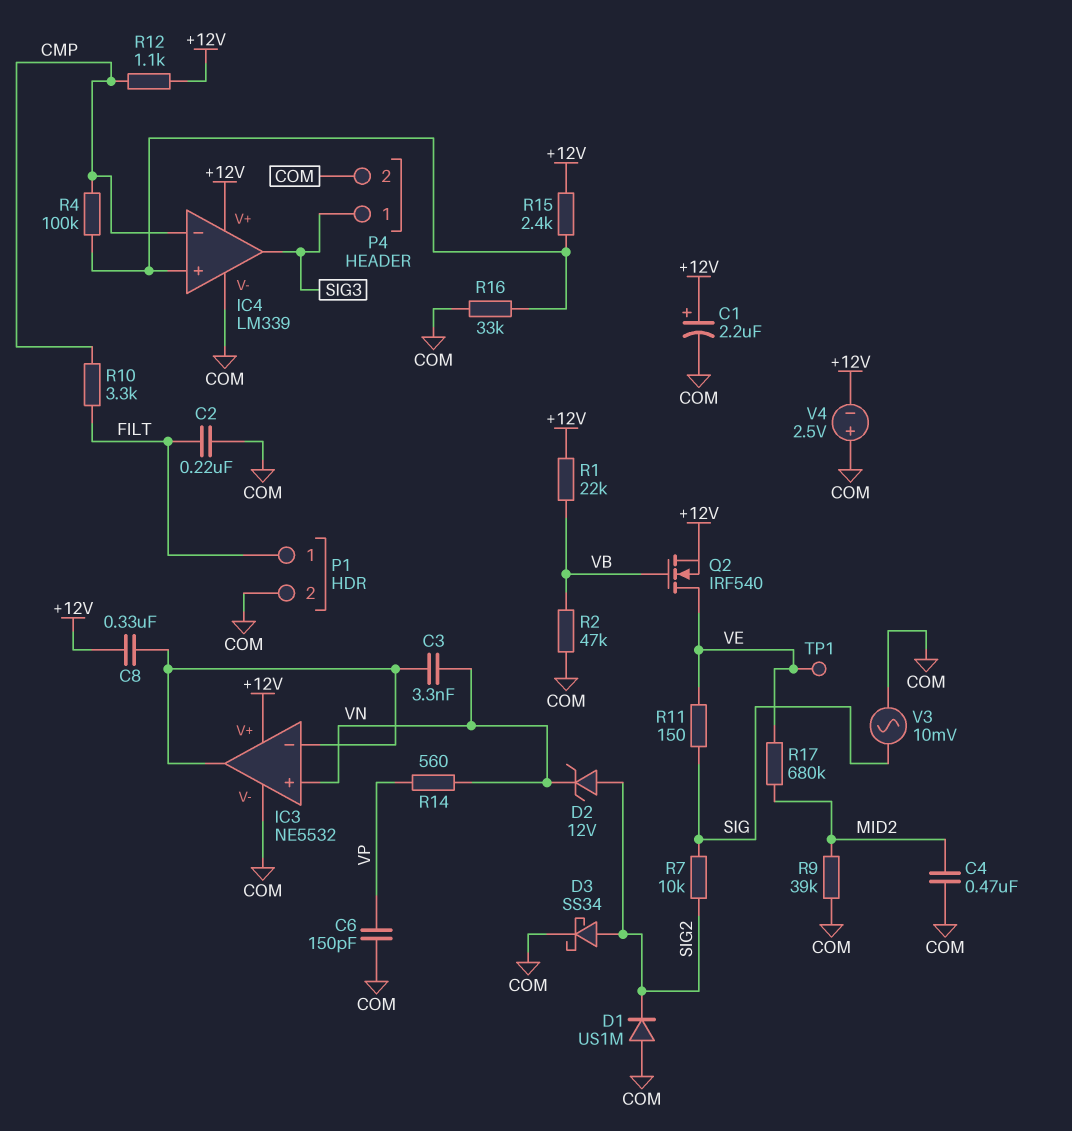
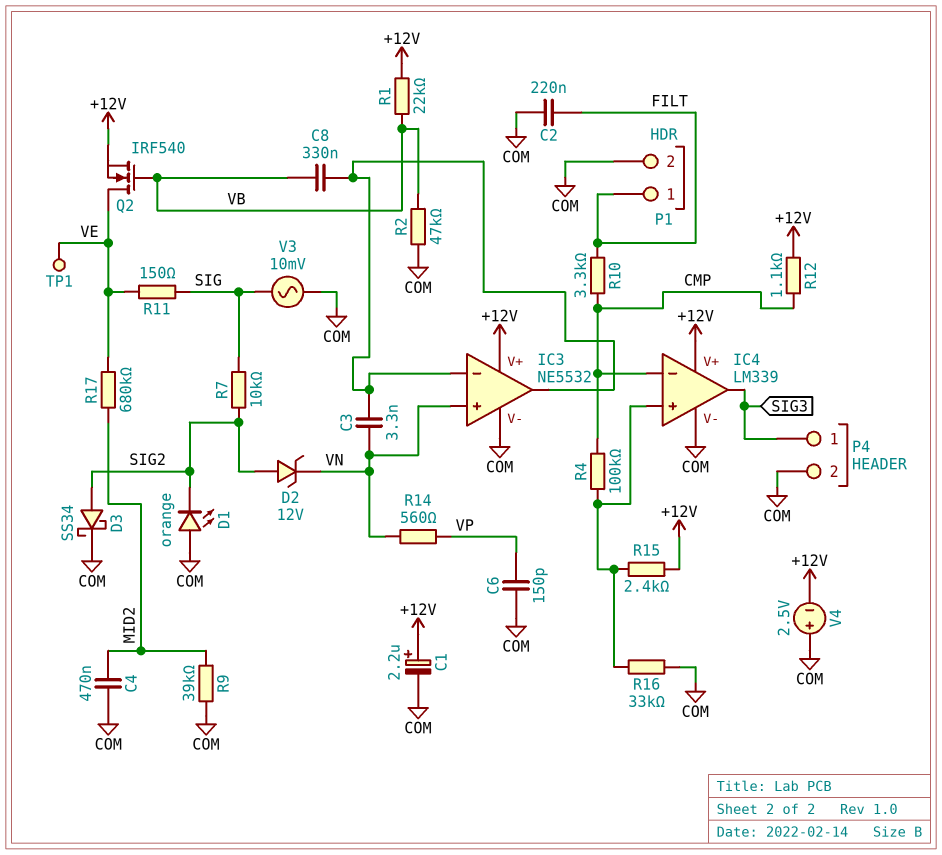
C8: 330nF (+12V, IC3/in-) -> 330nF (IC3/in-, VB)
D1: diode US1M (A COM, K SIG2) -> LED orange (A COM, K SIG2)

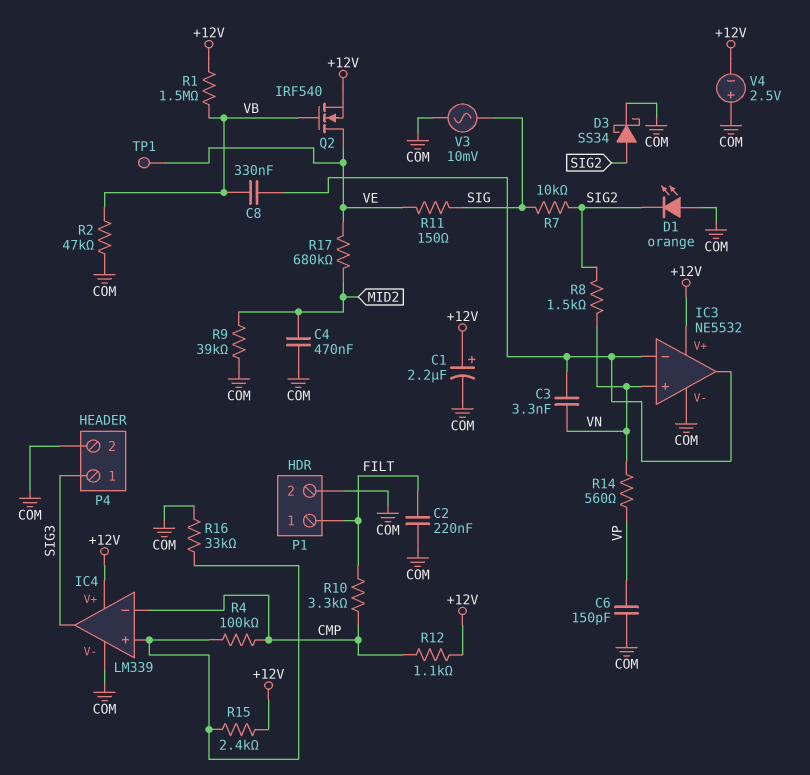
D2: zener 12V (A SIG2, K VN) -> none
R1: 22k (+12V, VB) -> 1.5M (+12V, VB)
R8: none -> 1.5k (SIG2, VN)

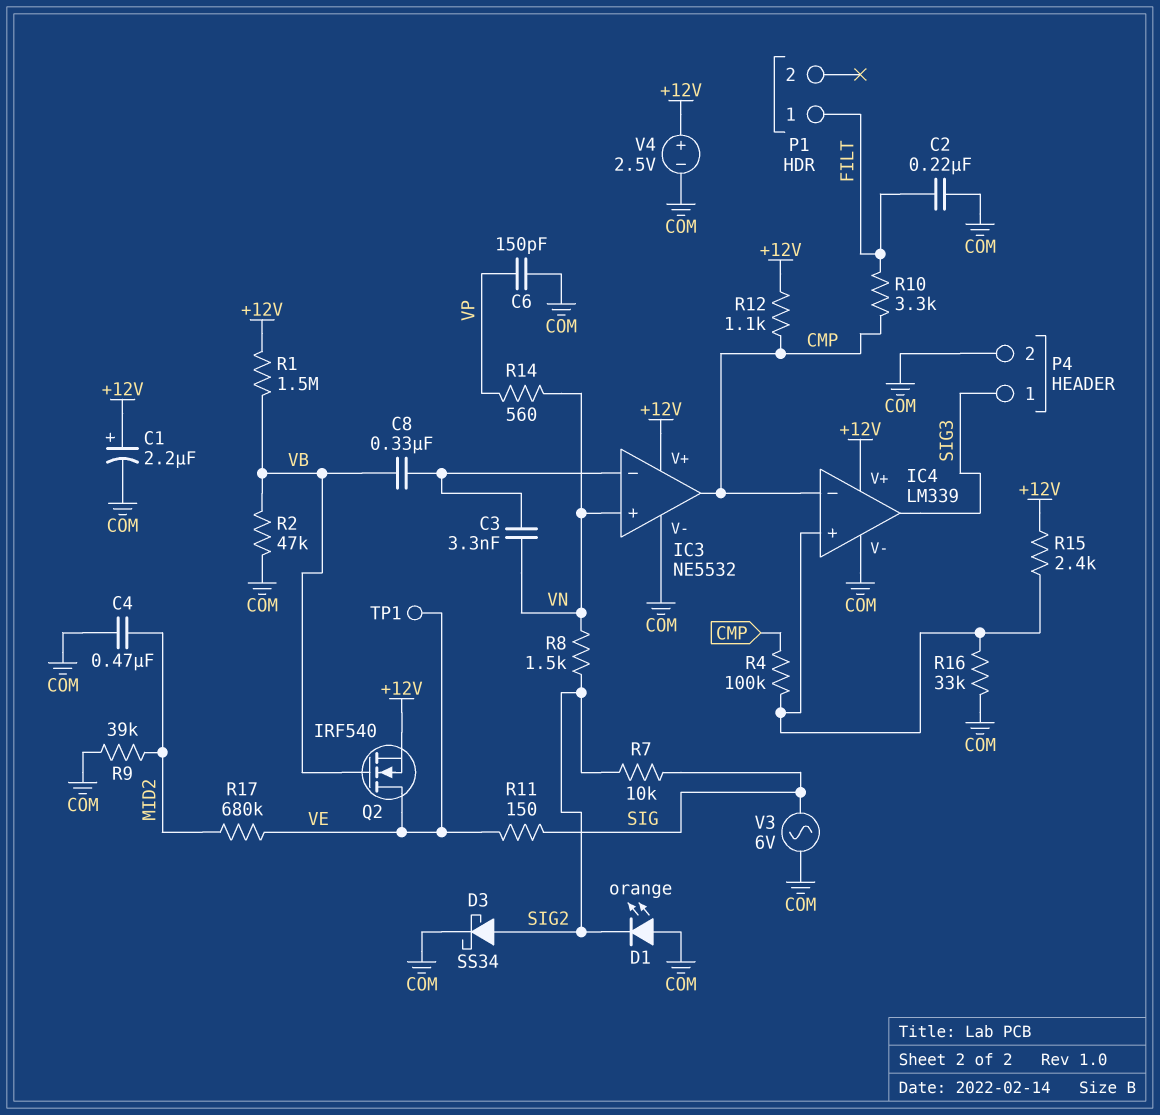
IC3 pin out: IC3/in- -> CMP
P1 pin 2: COM -> none
V3: AC 10mV (COM, SIG) -> AC 6V (COM, SIG)
V4: 2.5V (plus COM, minus +12V) -> 2.5V (plus +12V, minus COM)

